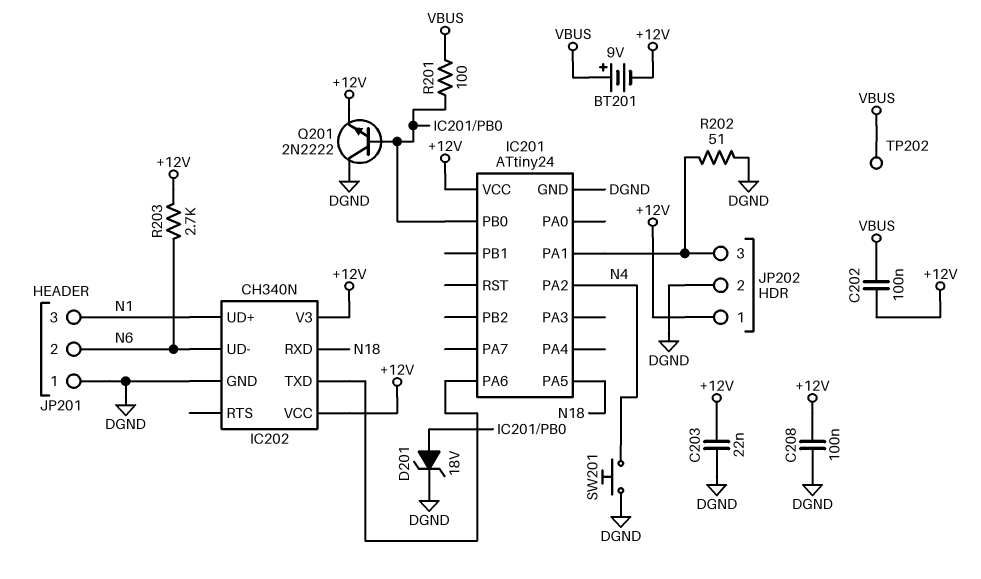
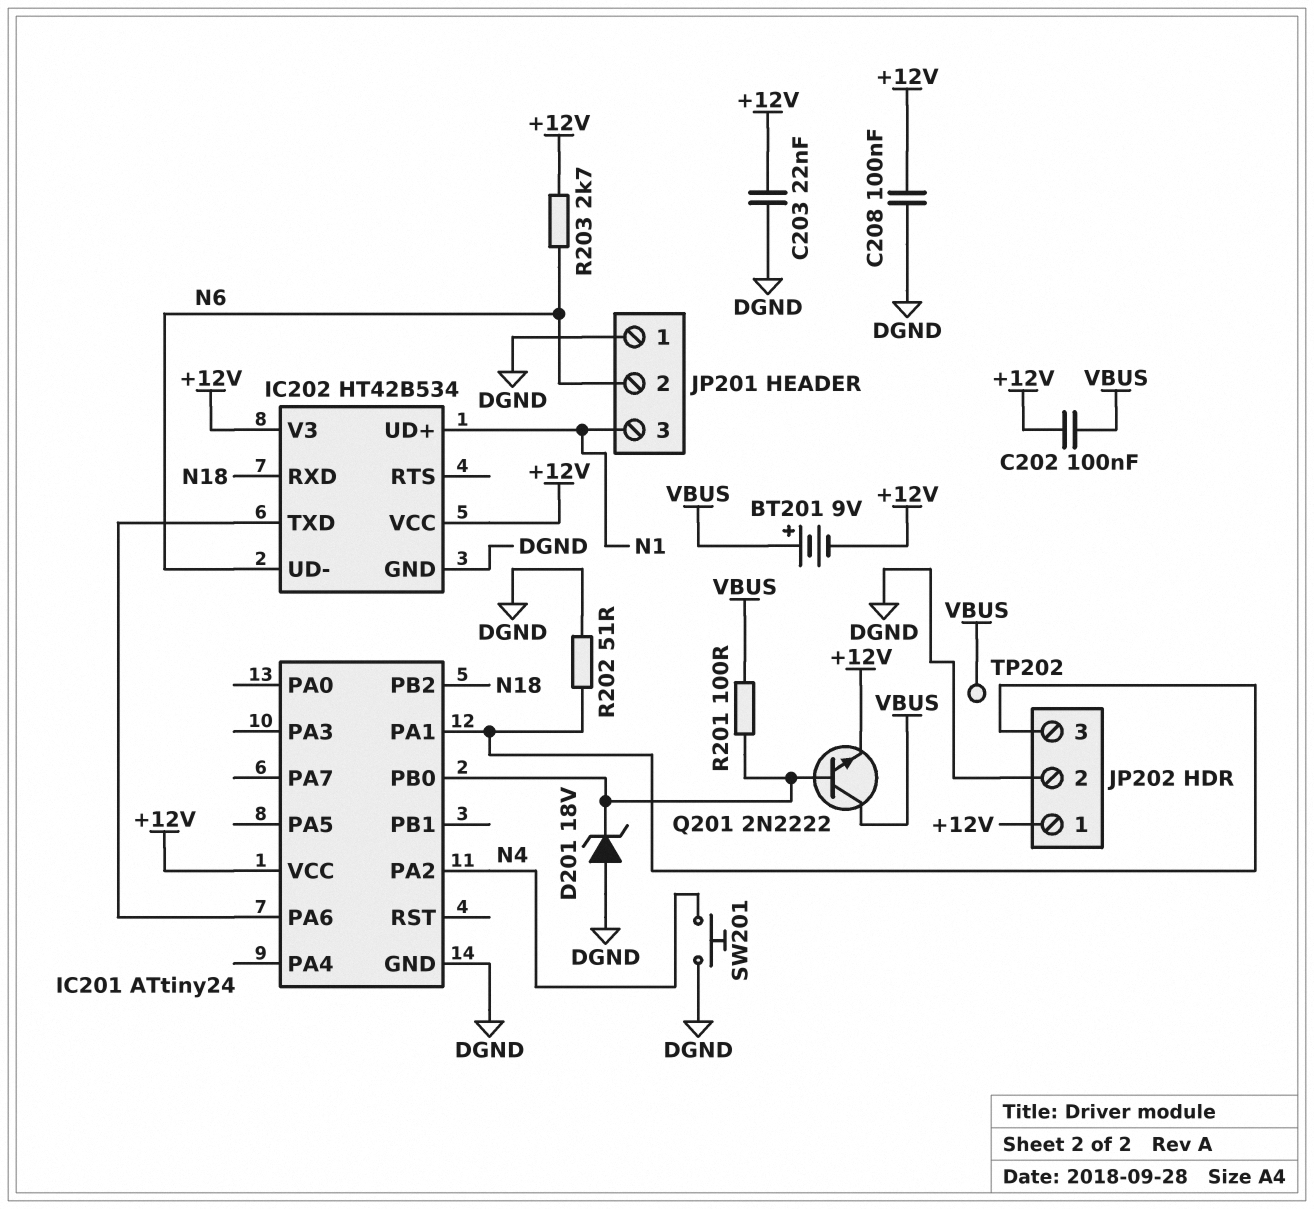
D201: zener 18V (A IC201/PB0, K DGND) -> zener 18V (A DGND, K IC201/PB0)
IC201 pin PA5: N18 -> none
IC201 pin PB2: none -> N18
IC202: CH340N -> HT42B534
Q201: NPN 2N2222 (B IC201/PB0, C DGND, E +12V) -> NPN 2N2222 (B IC201/PB0, C VBUS, E +12V)

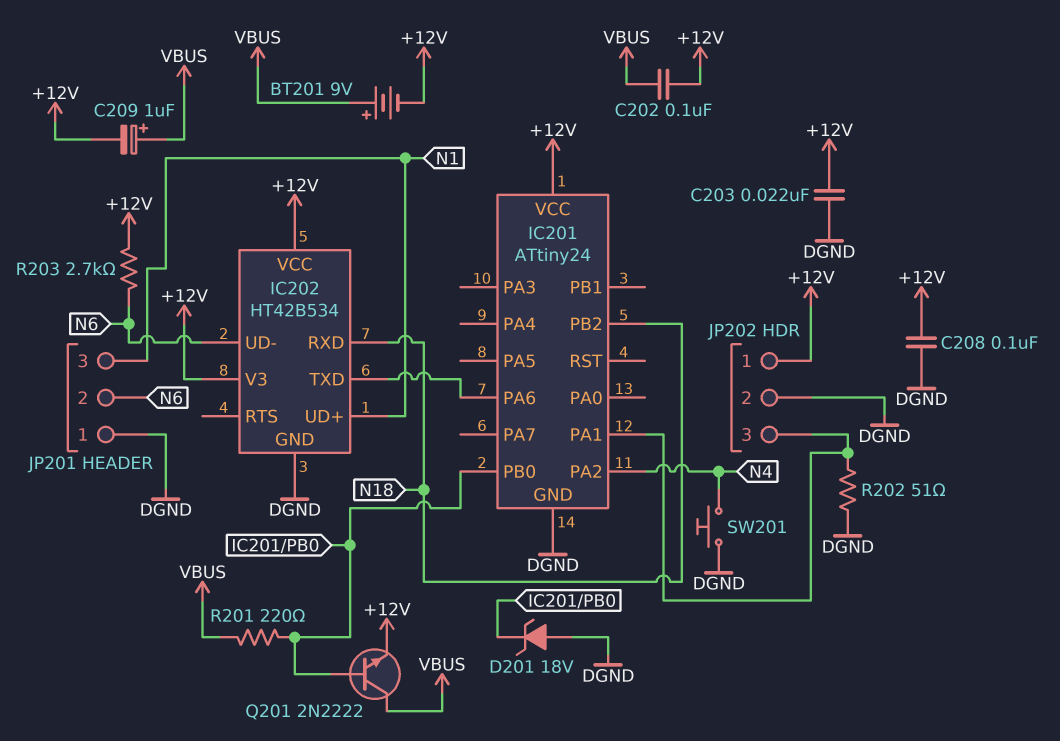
C209: none -> 1uF (plus VBUS, minus +12V)
R201: 100 (IC201/PB0, VBUS) -> 220 (IC201/PB0, VBUS)
TP202: test point (VBUS) -> none

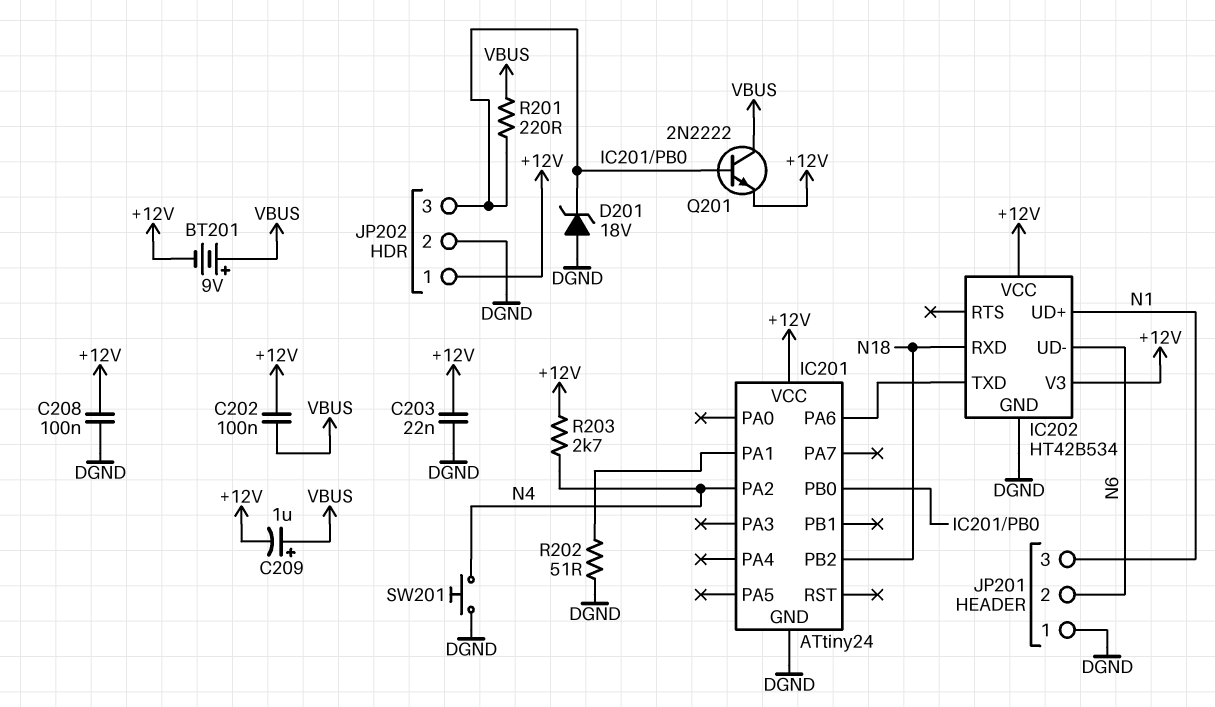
JP202 pin 3: IC201/PA1 -> IC201/PB0
R203: 2.7k (+12V, N6) -> 2.7k (+12V, N4)

